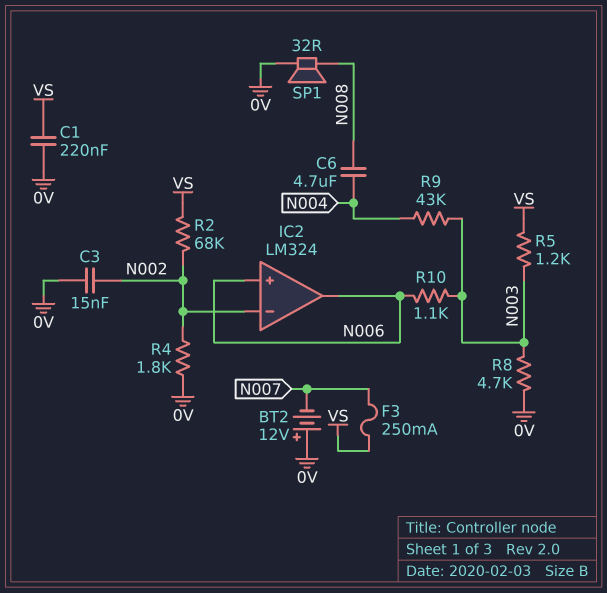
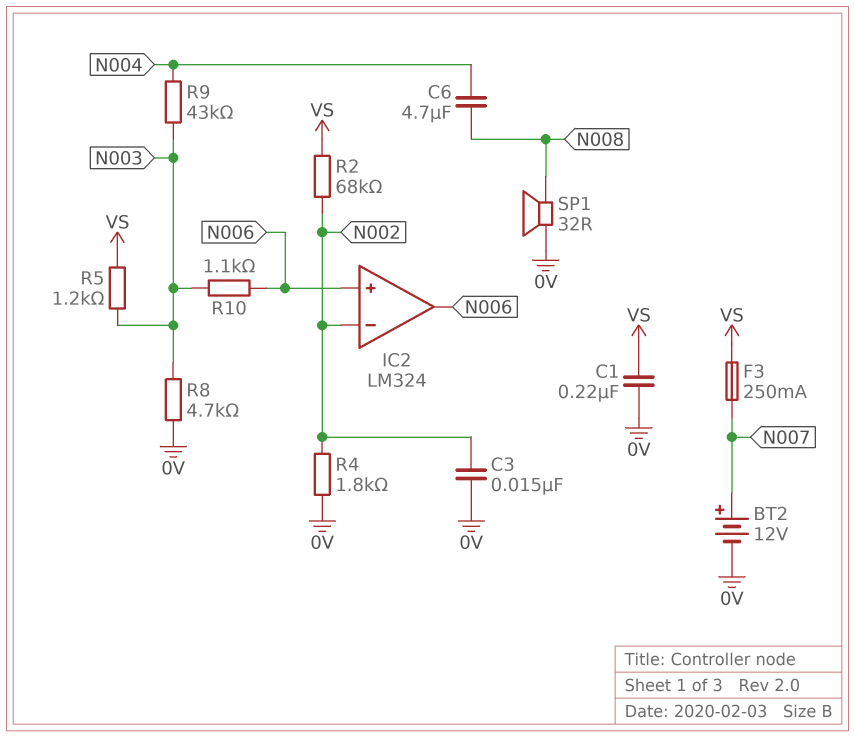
BT2: 12V (plus 0V, minus N007) -> 12V (plus N007, minus 0V)

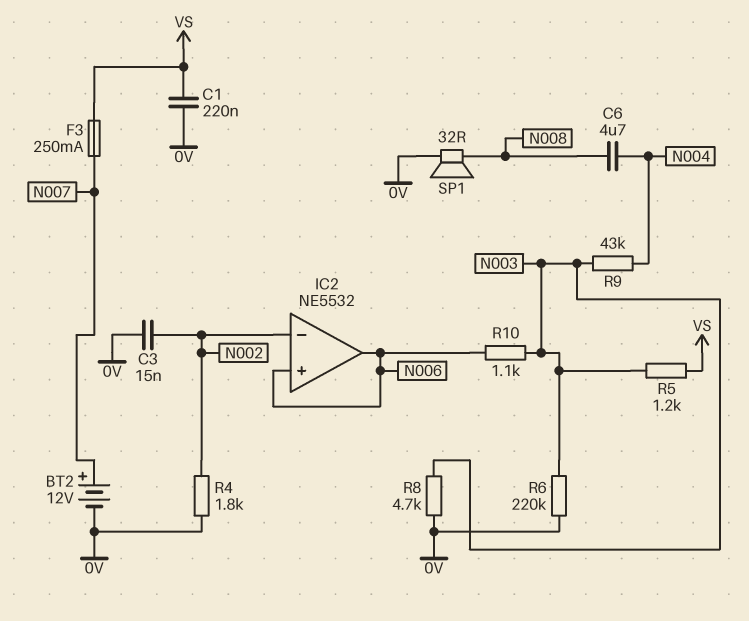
IC2: LM324 -> NE5532
R2: 68k (N002, VS) -> none
R6: none -> 220k (0V, N003)

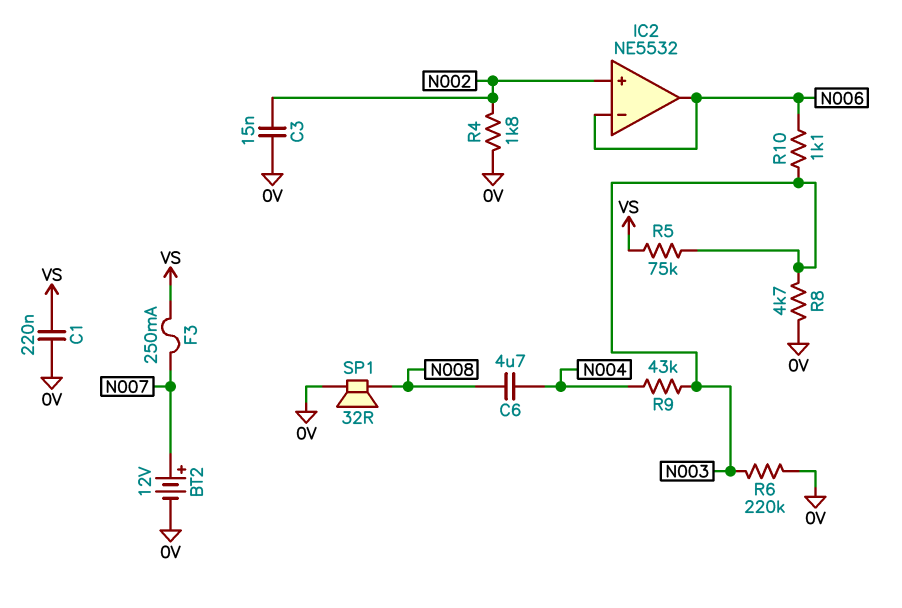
IC2 pin in+: N006 -> N002
IC2 pin in-: N002 -> N006
R5: 1.2k (N003, VS) -> 75k (N003, VS)

